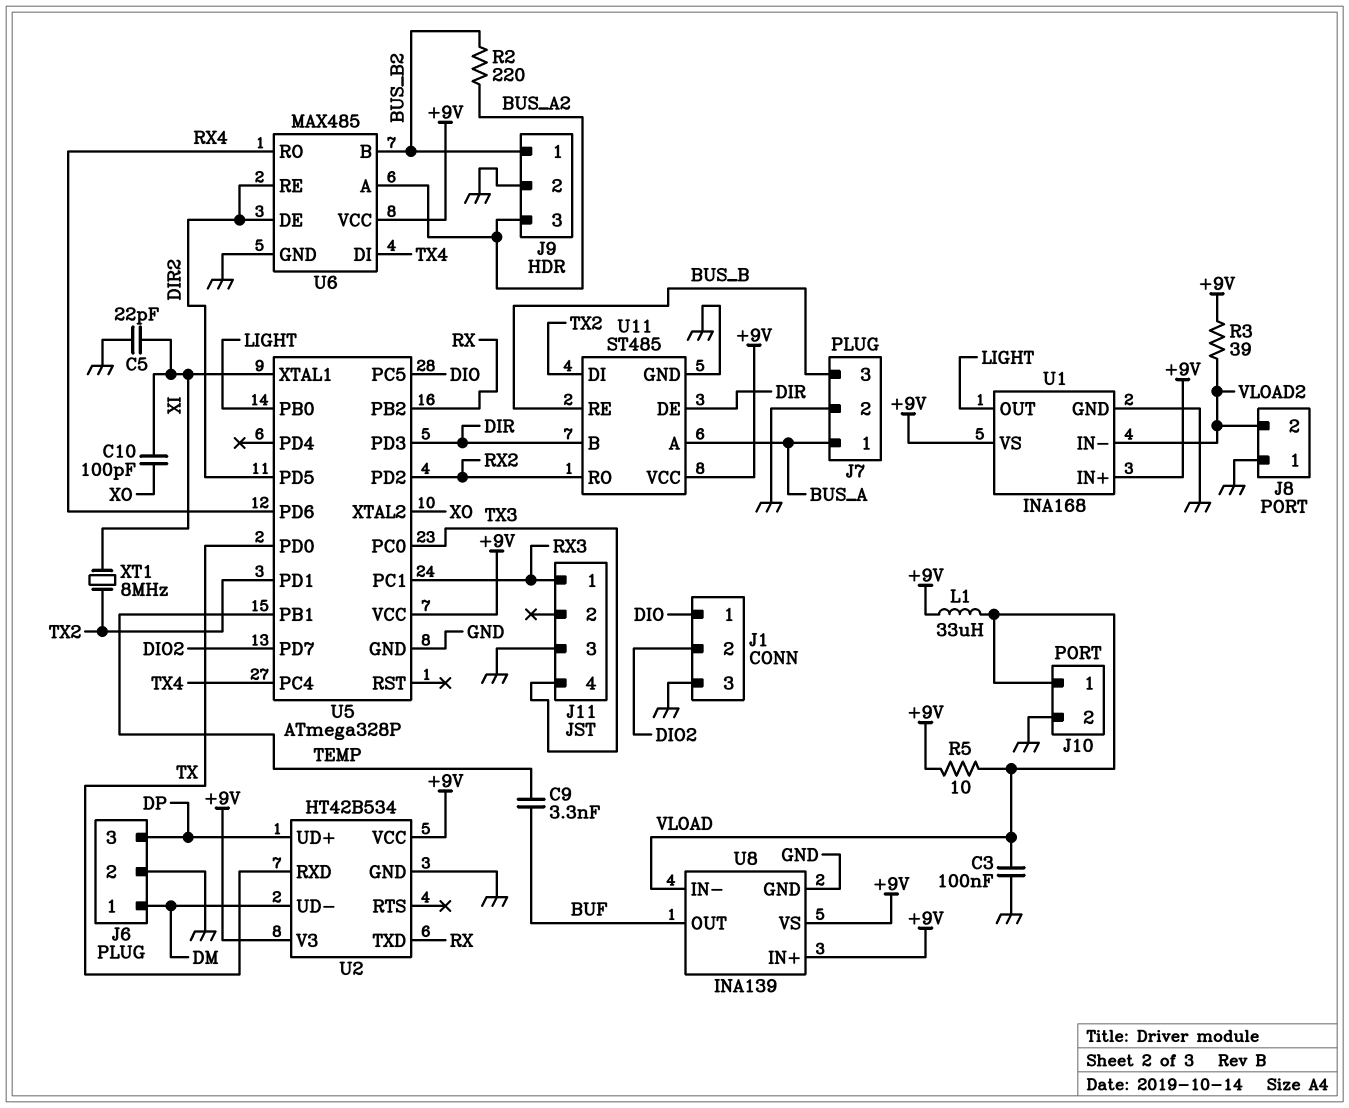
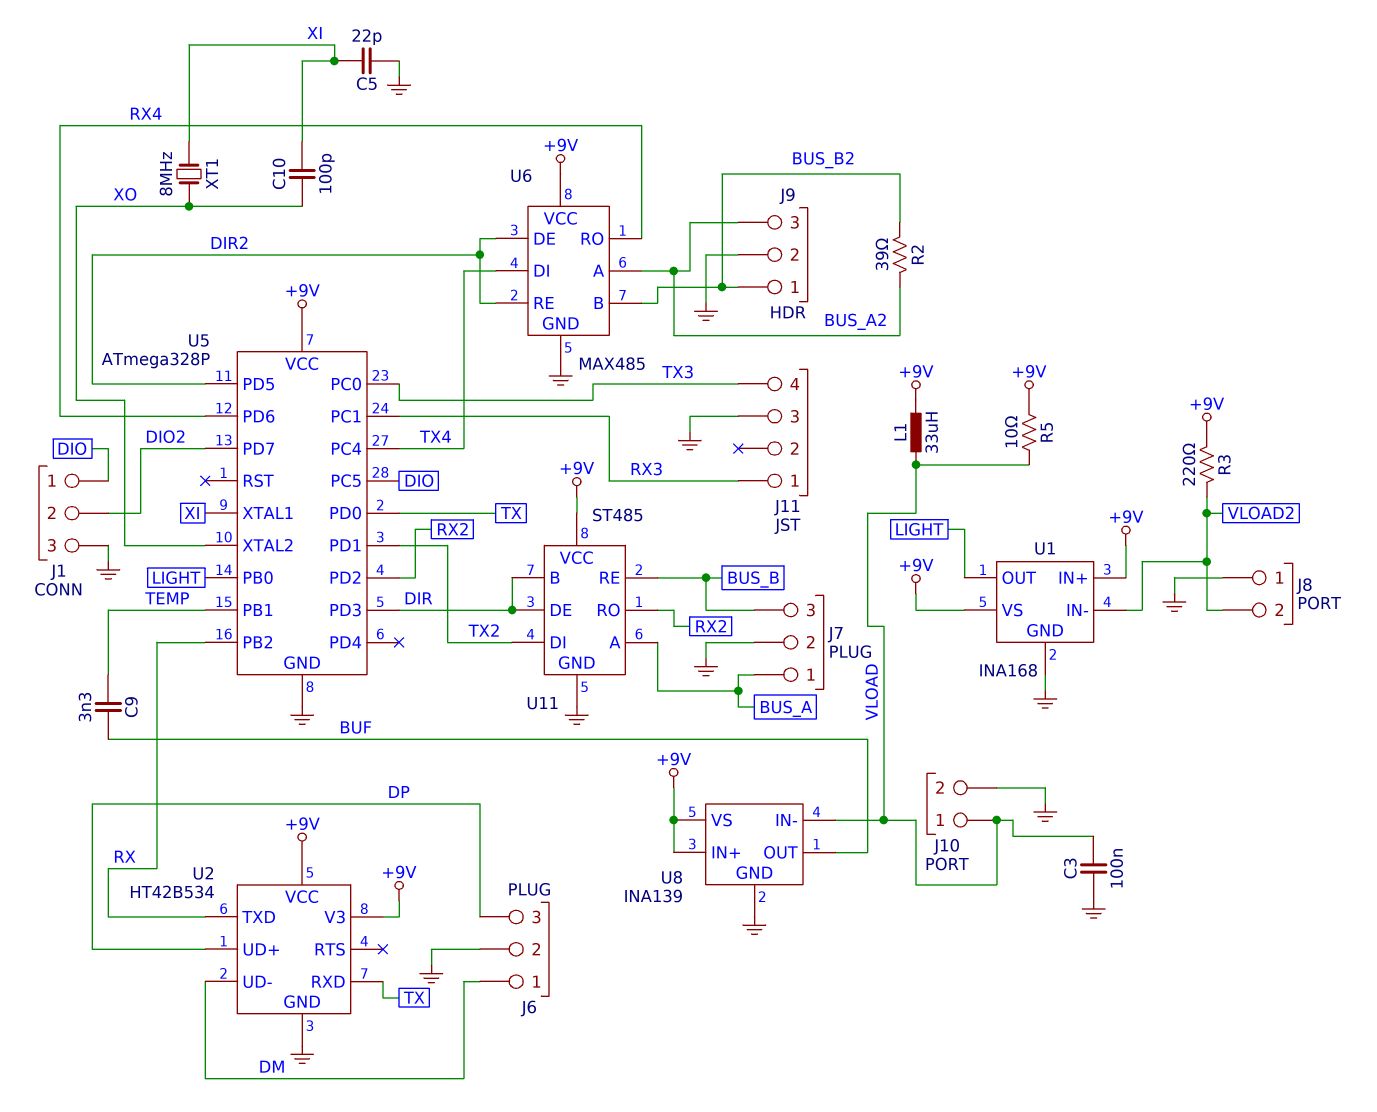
R2: 220 (BUS_A2, BUS_B2) -> 39 (BUS_A2, BUS_B2)
R3: 39 (+9V, VLOAD2) -> 220 (+9V, VLOAD2)
XT1: 8MHz (TX2, XI) -> 8MHz (XI, XO)

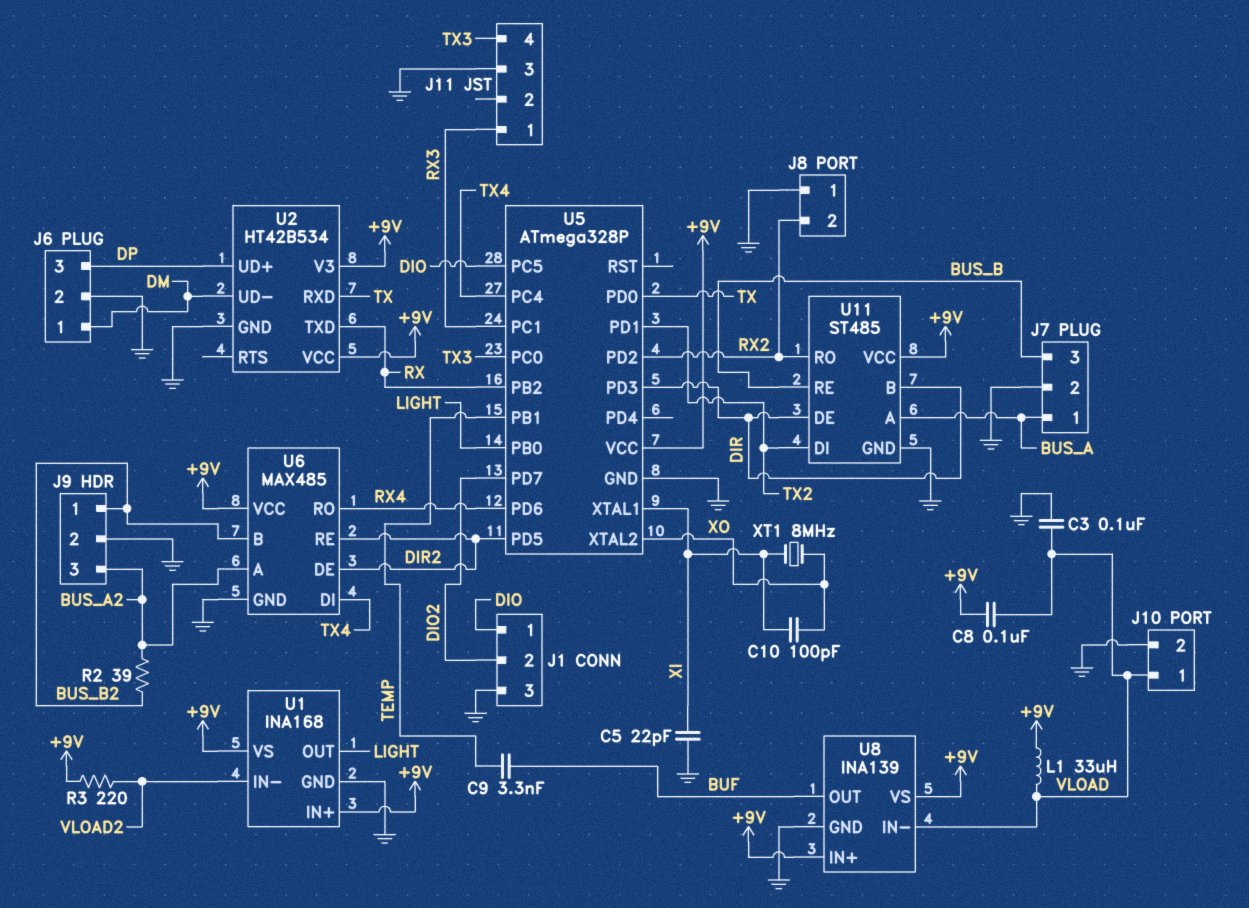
C8: none -> 100nF (+9V, VLOAD)
J8 pin 2: VLOAD2 -> RX2
R5: 10 (+9V, VLOAD) -> none

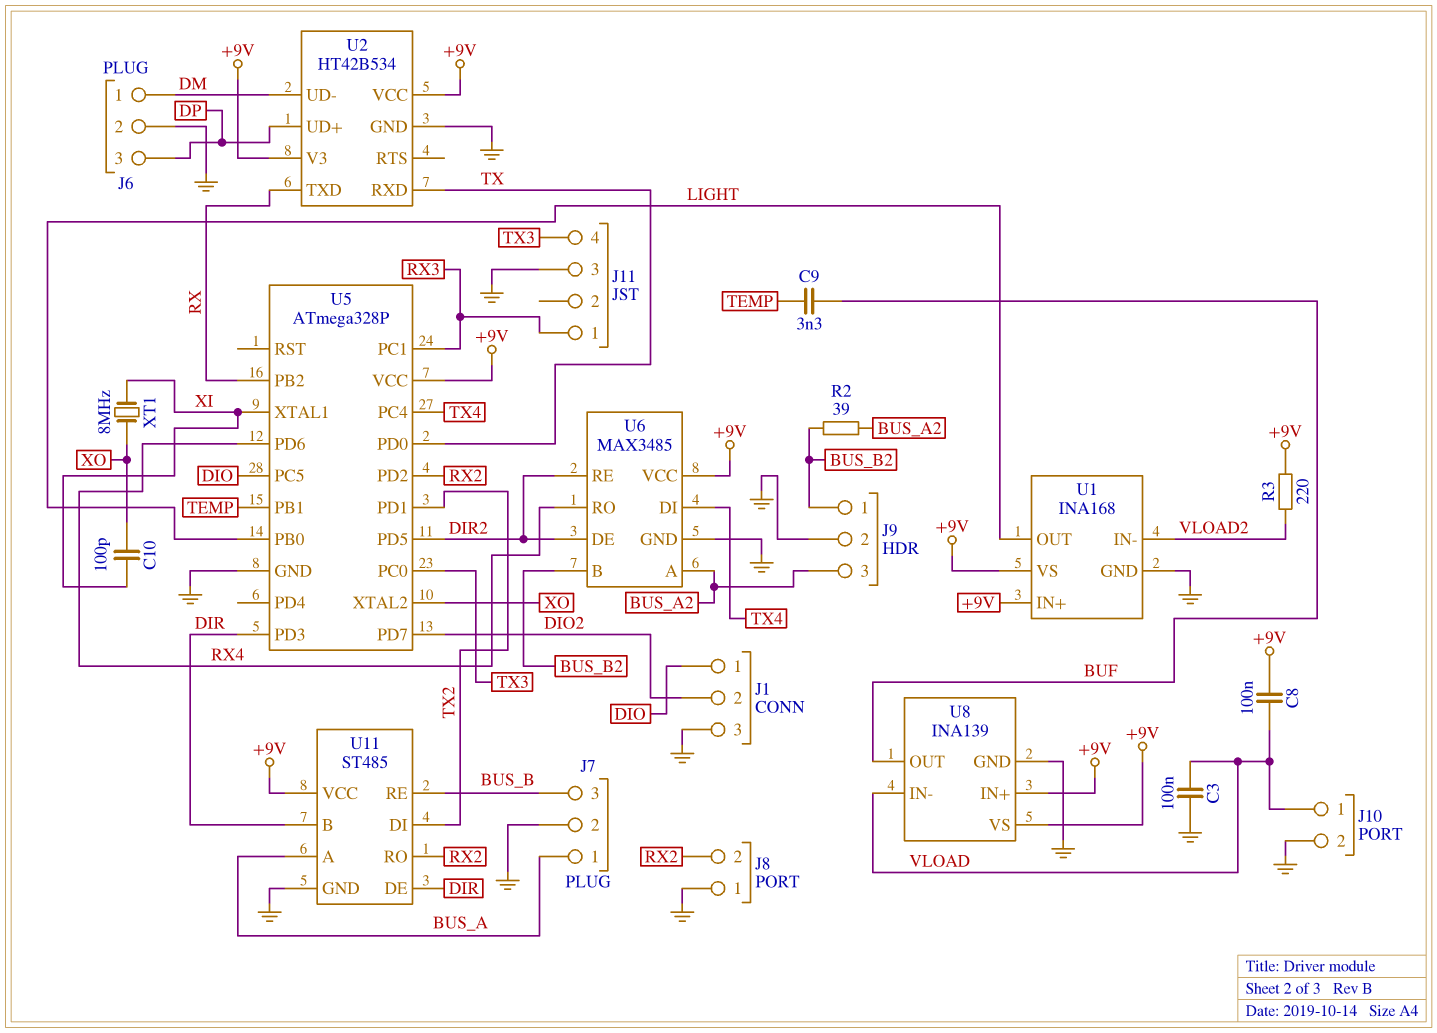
C5: 22pF (GND, XI) -> none
L1: 33uH (+9V, VLOAD) -> none
U6: MAX485 -> MAX3485

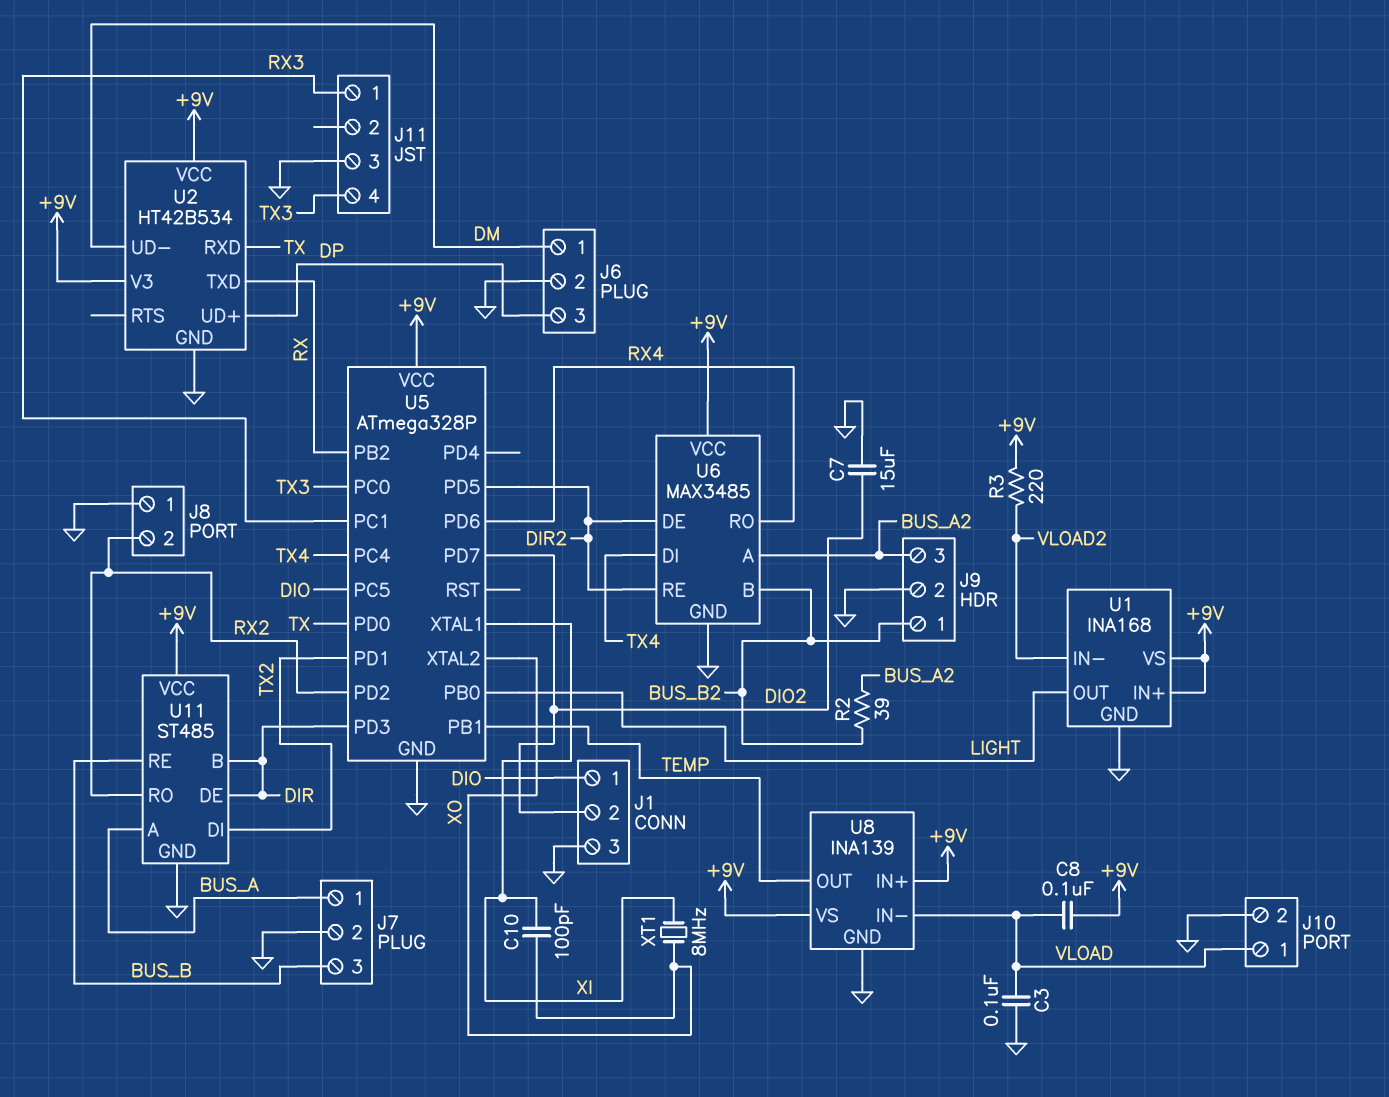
C7: none -> 15uF (DIO2, GND)
C9: 3.3nF (BUF, TEMP) -> none
U8 pin OUT: BUF -> TEMP

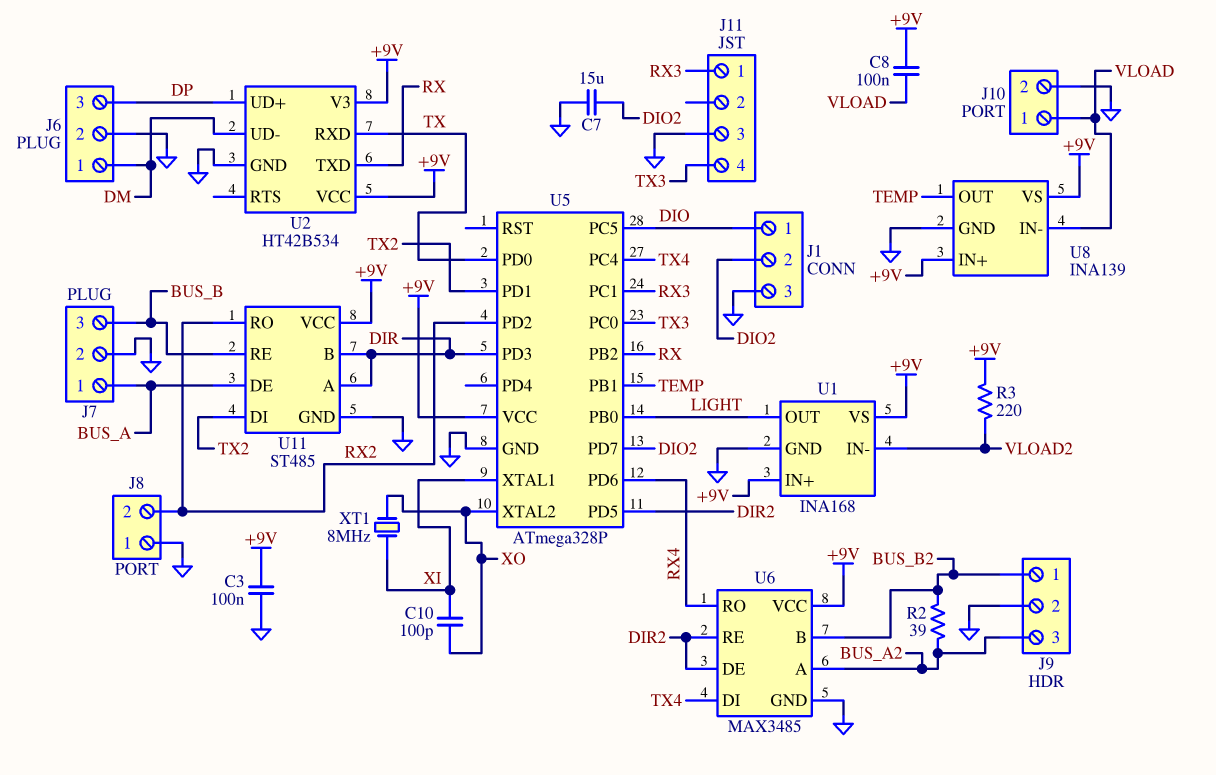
C3: 100nF (GND, VLOAD) -> 100nF (+9V, GND)
U11 pin A: BUS_A -> DIR
U11 pin DE: DIR -> BUS_A

